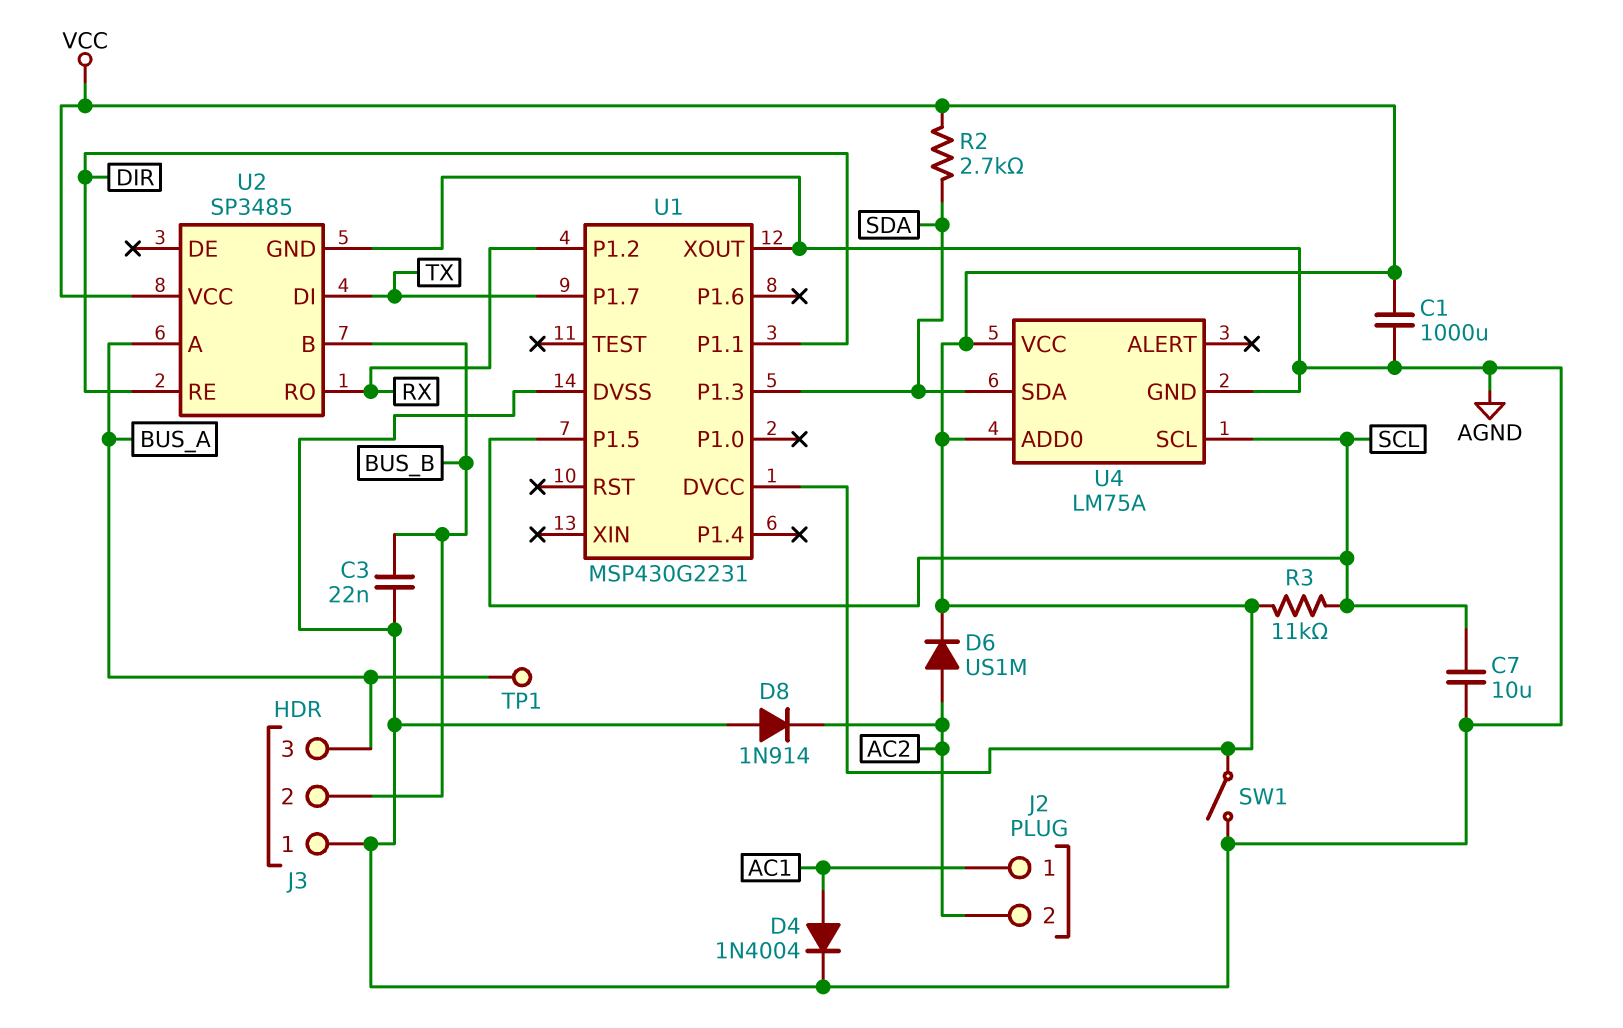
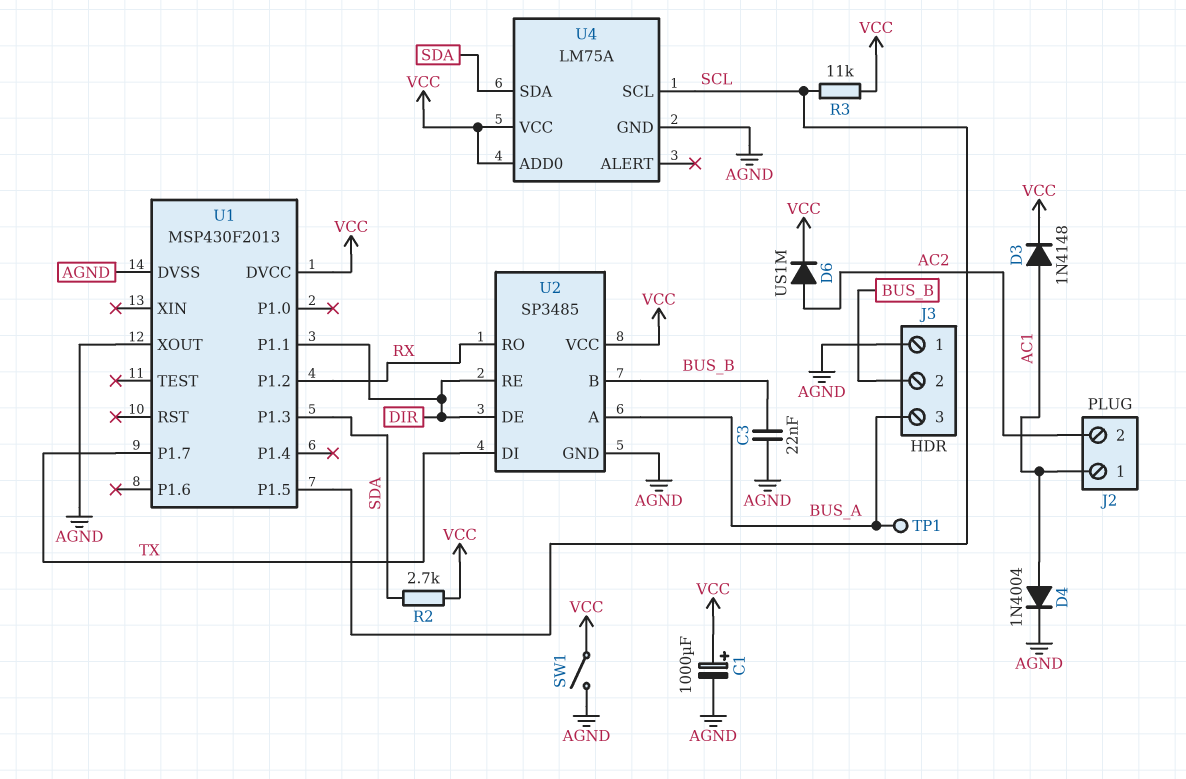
C1: 1000uF (AGND, VCC) -> 1000uF (plus VCC, minus AGND)
C7: 10uF (AGND, SCL) -> none
D3: none -> diode 1N4148 (A AC1, K VCC)
D8: diode 1N914 (A AGND, K AC2) -> none
U1: MSP430G2231 -> MSP430F2013
U2 pin DE: none -> DIR

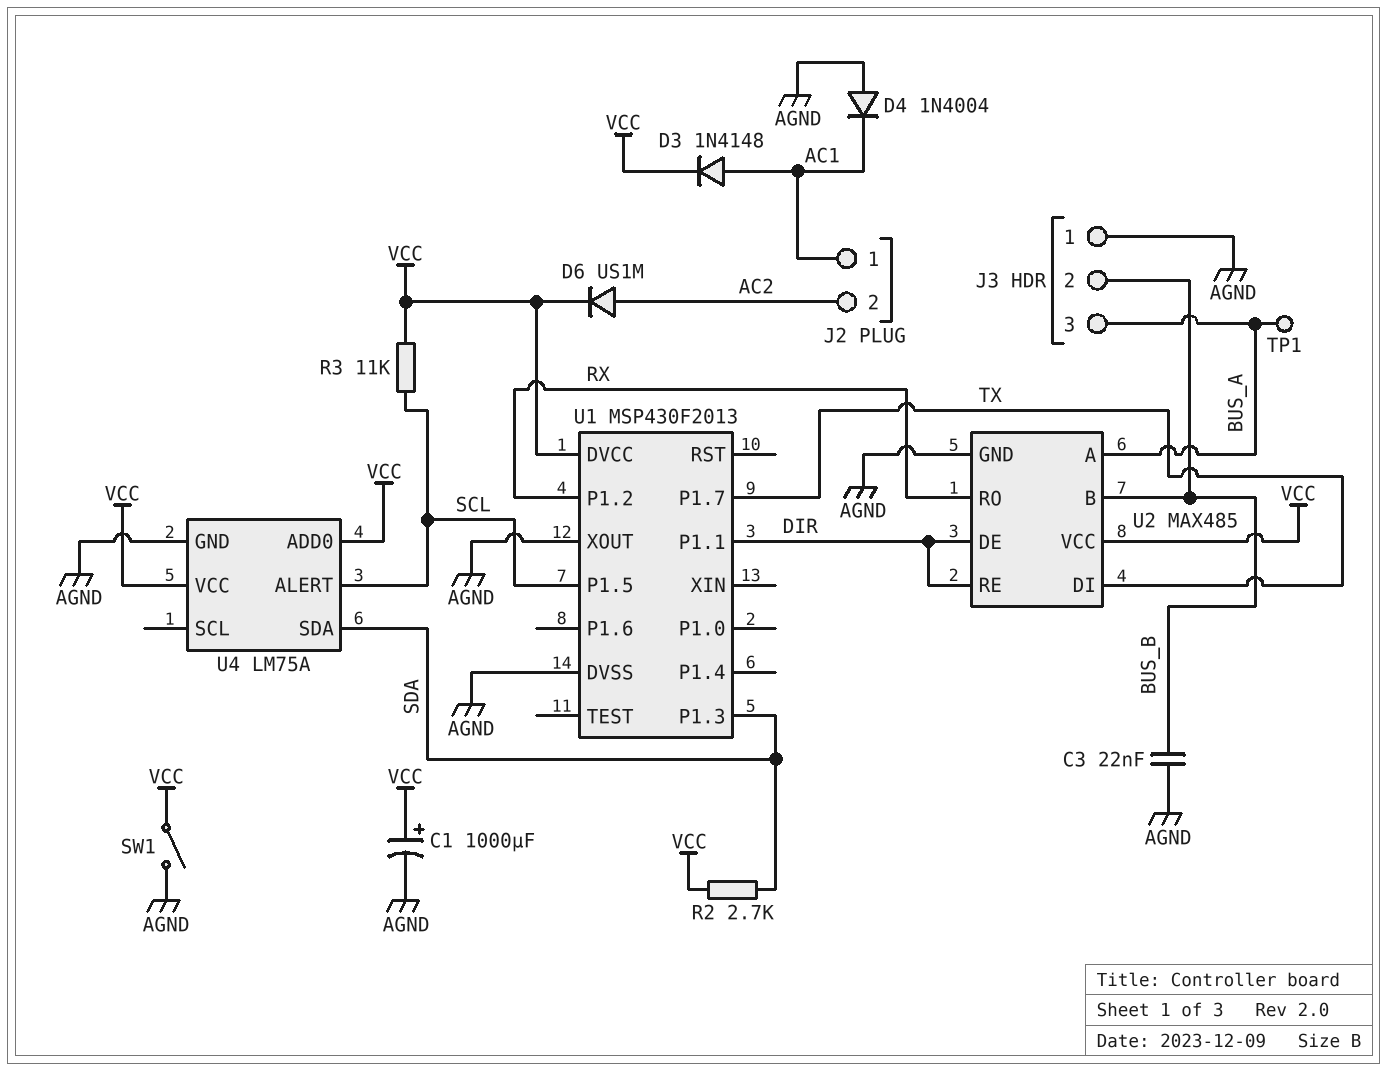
D4: diode 1N4004 (A AC1, K AGND) -> diode 1N4004 (A AGND, K AC1)
U2: SP3485 -> MAX485
U4 pin ALERT: none -> SCL
U4 pin SCL: SCL -> none

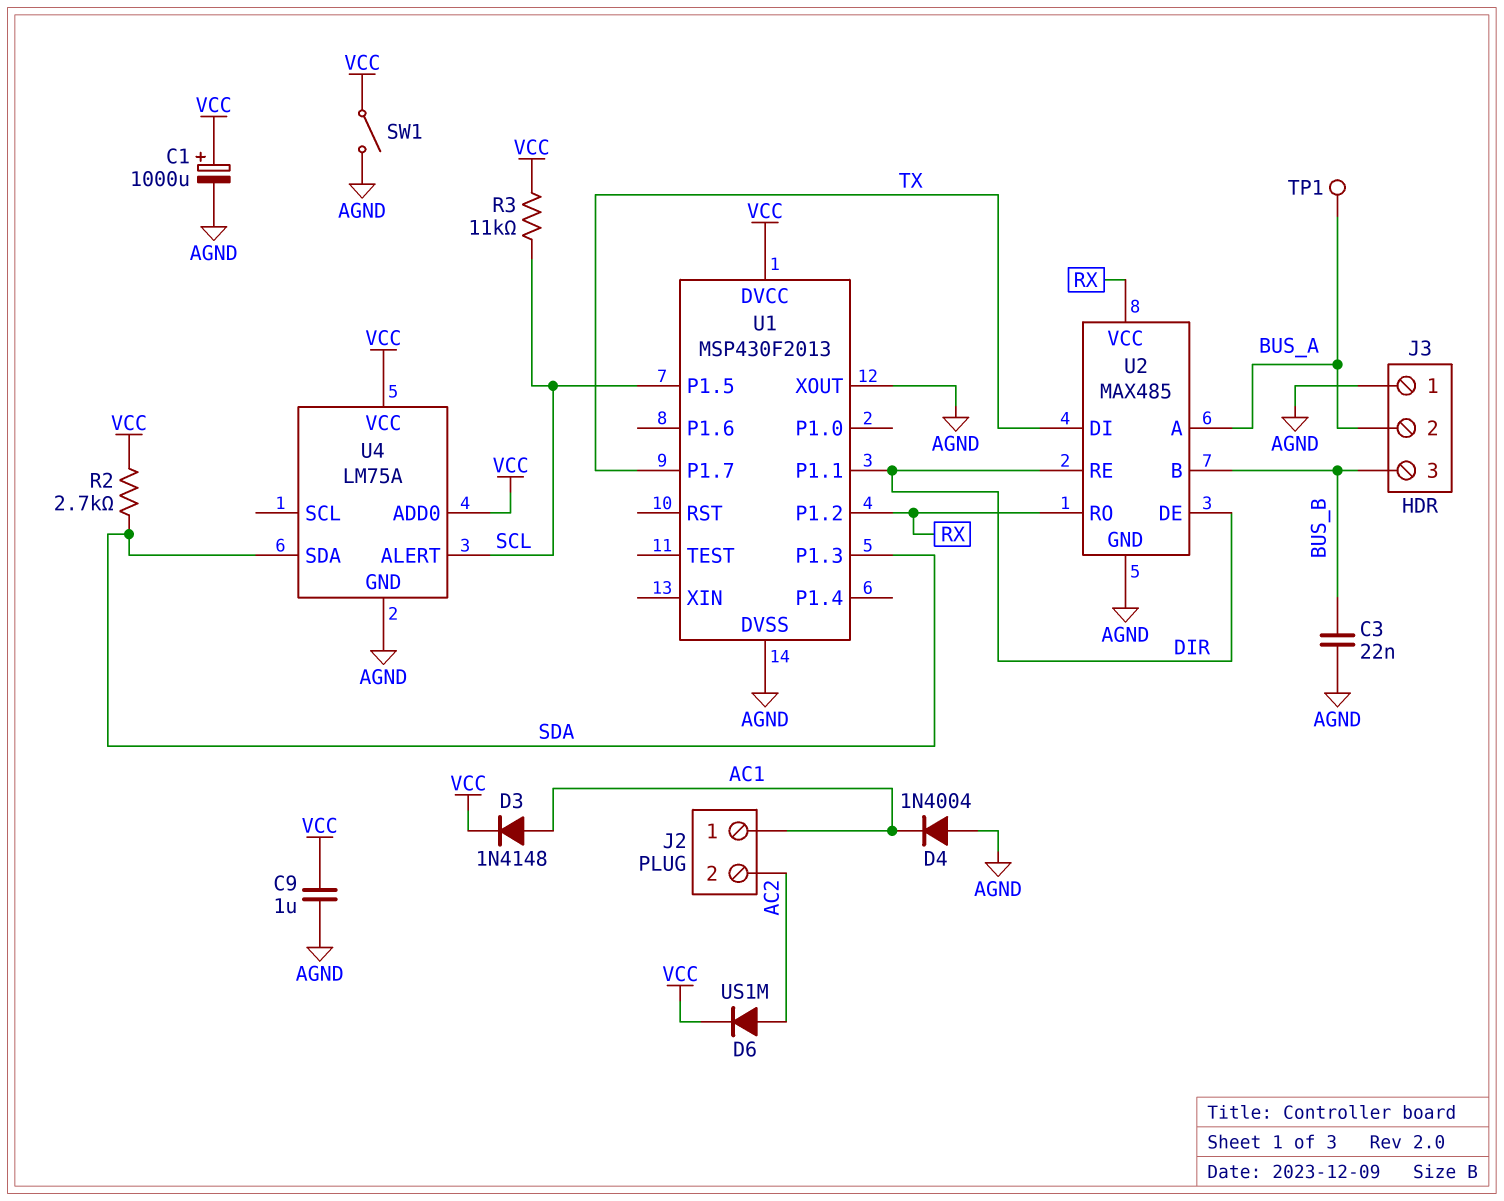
C9: none -> 1uF (AGND, VCC)
J3 pin 2: BUS_B -> BUS_A
J3 pin 3: BUS_A -> BUS_B
U2 pin VCC: VCC -> RX

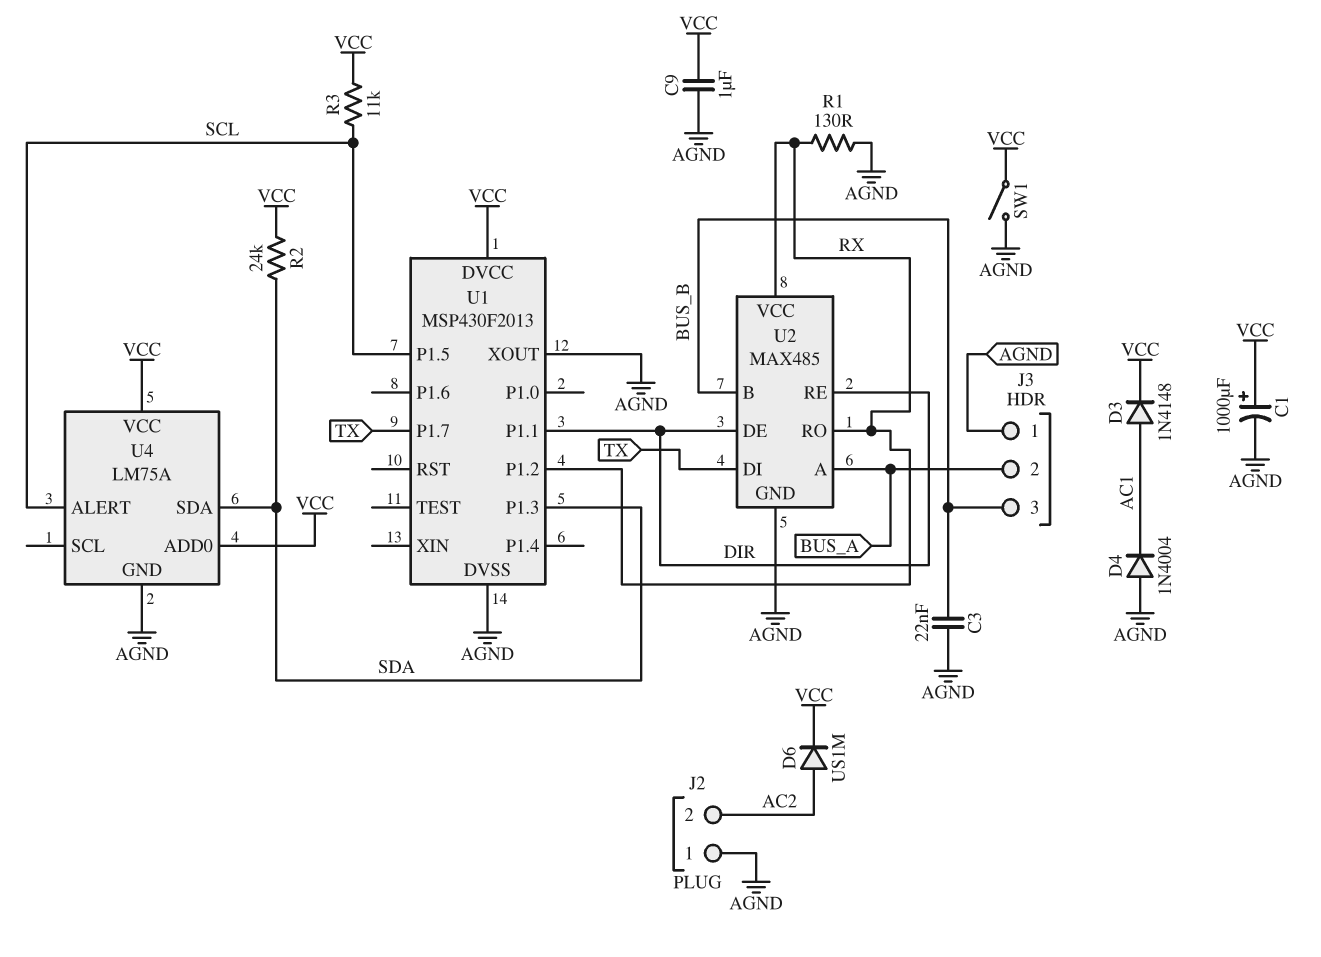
J2 pin 1: AC1 -> AGND
R1: none -> 130 (AGND, RX)
R2: 2.7k (SDA, VCC) -> 24k (SDA, VCC)
TP1: test point (BUS_A) -> none

